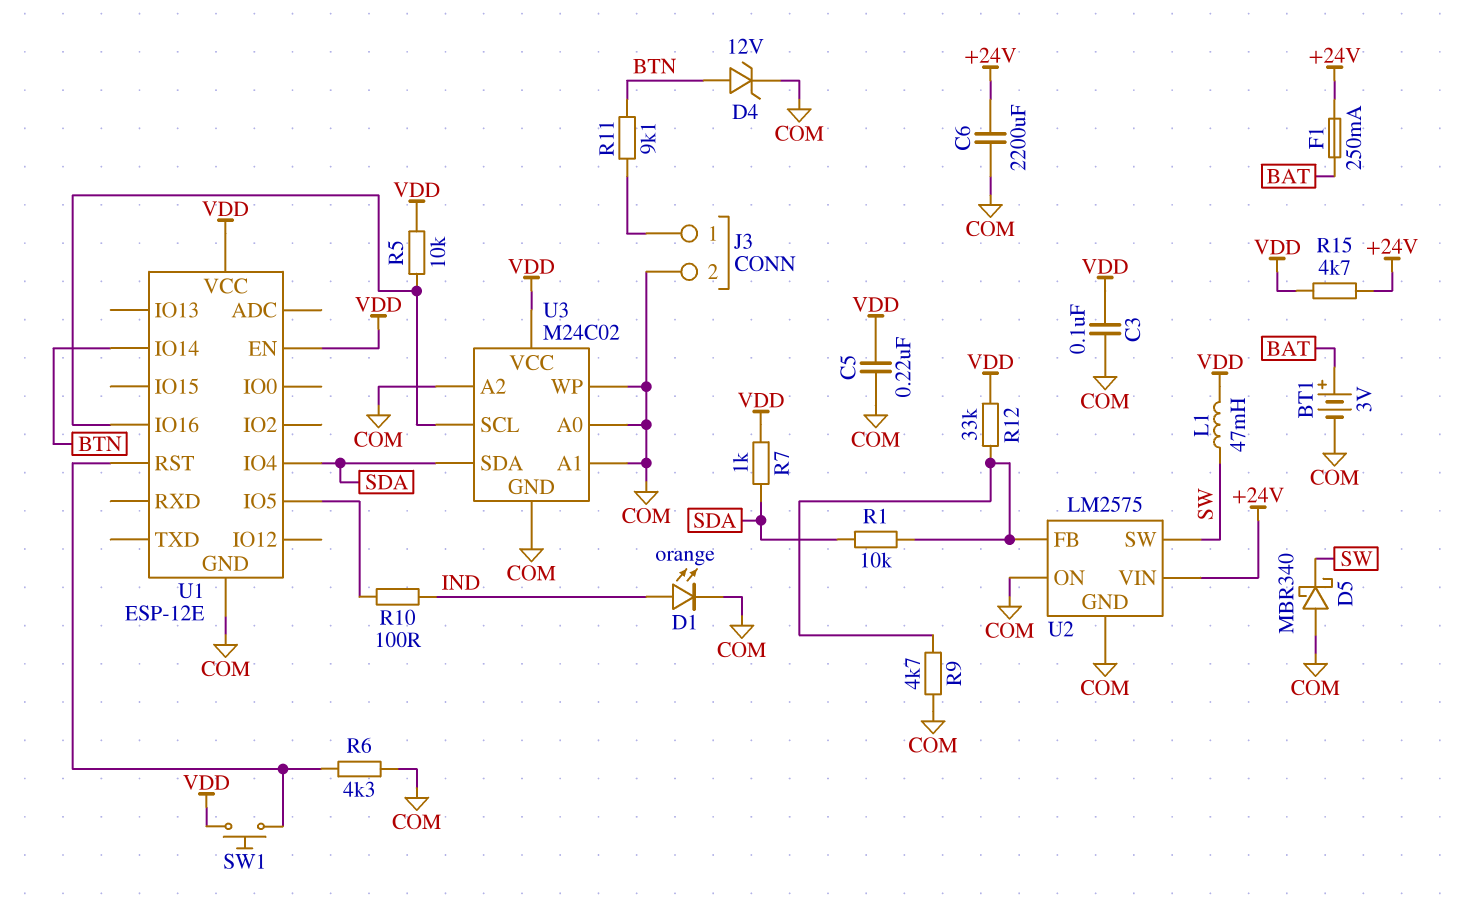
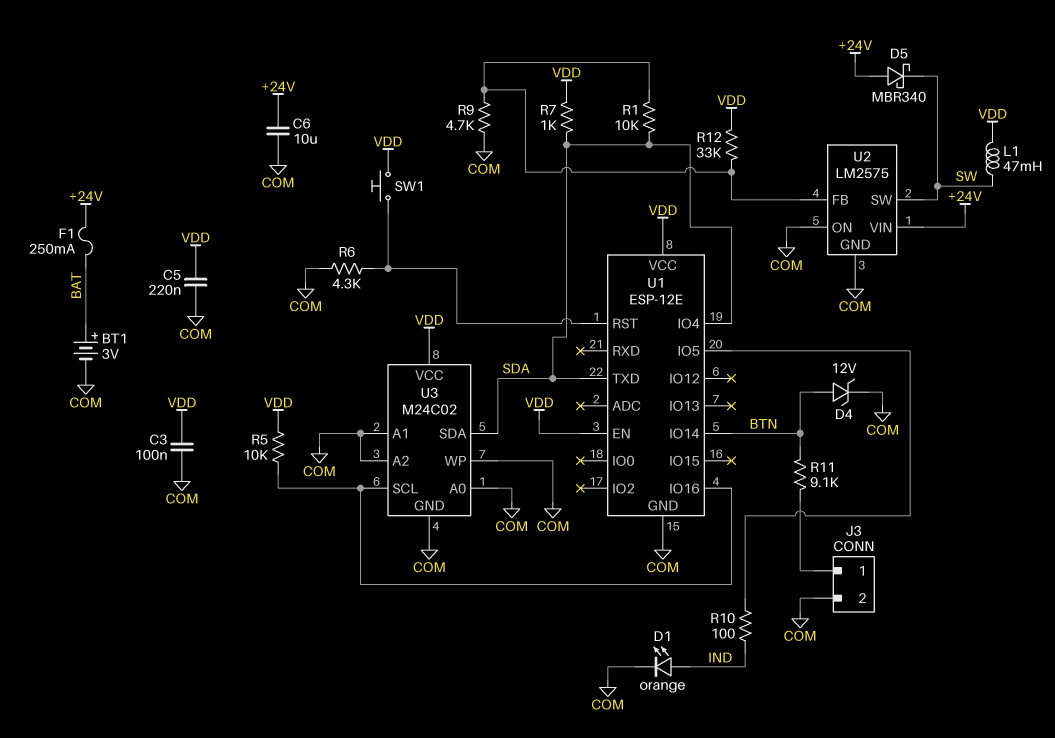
C6: 2200uF (+24V, COM) -> 10uF (+24V, COM)
D5: schottky MBR340 (A COM, K SW) -> schottky MBR340 (A +24V, K SW)
R15: 4.7k (+24V, VDD) -> none
U1 pin TXD: none -> SDA

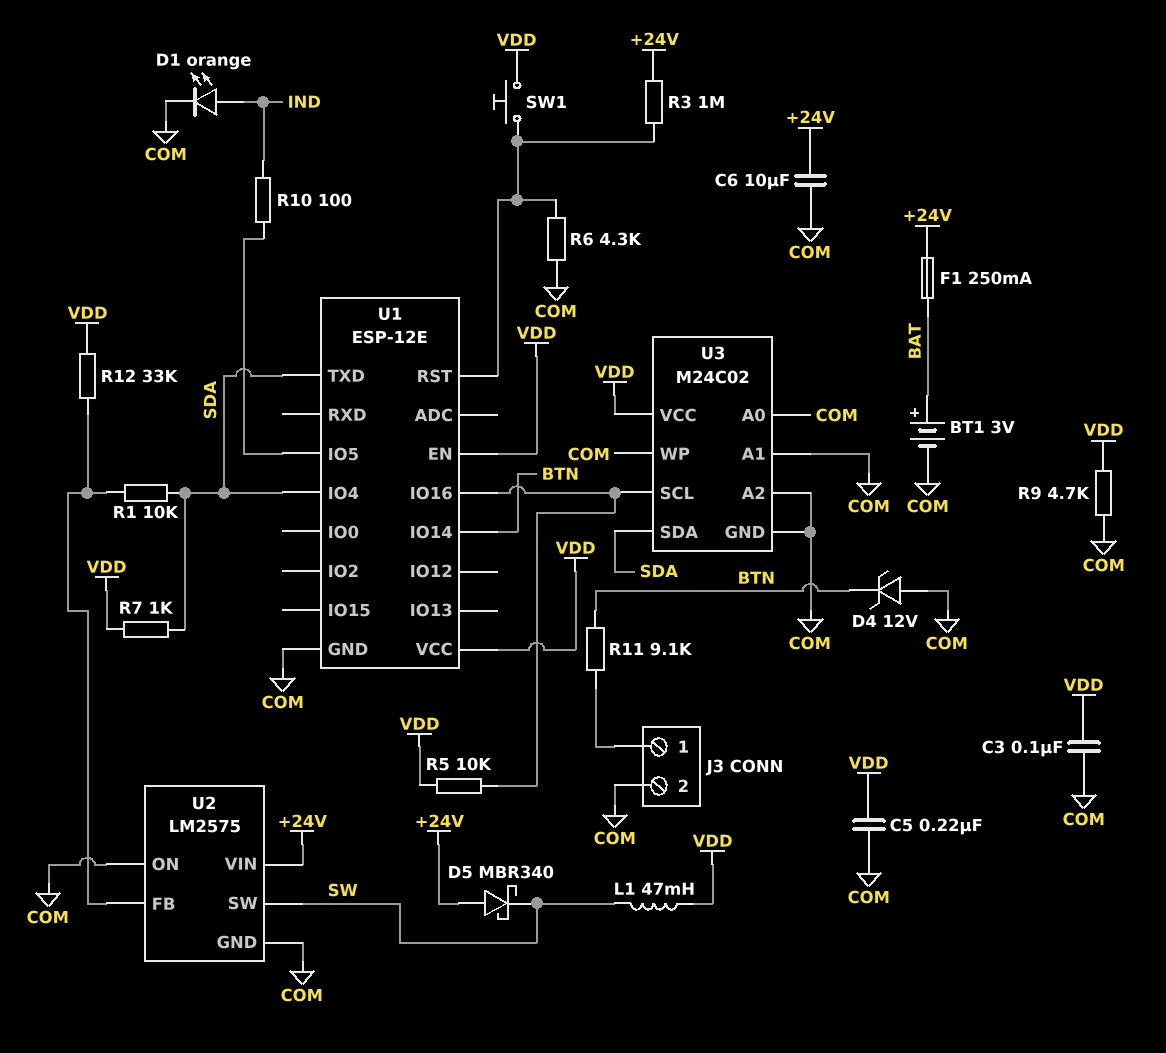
D4: zener 12V (A BTN, K COM) -> zener 12V (A COM, K BTN)
R3: none -> 1M (+24V, U1/RST)
R9: 4.7k (COM, U2/FB) -> 4.7k (COM, VDD)

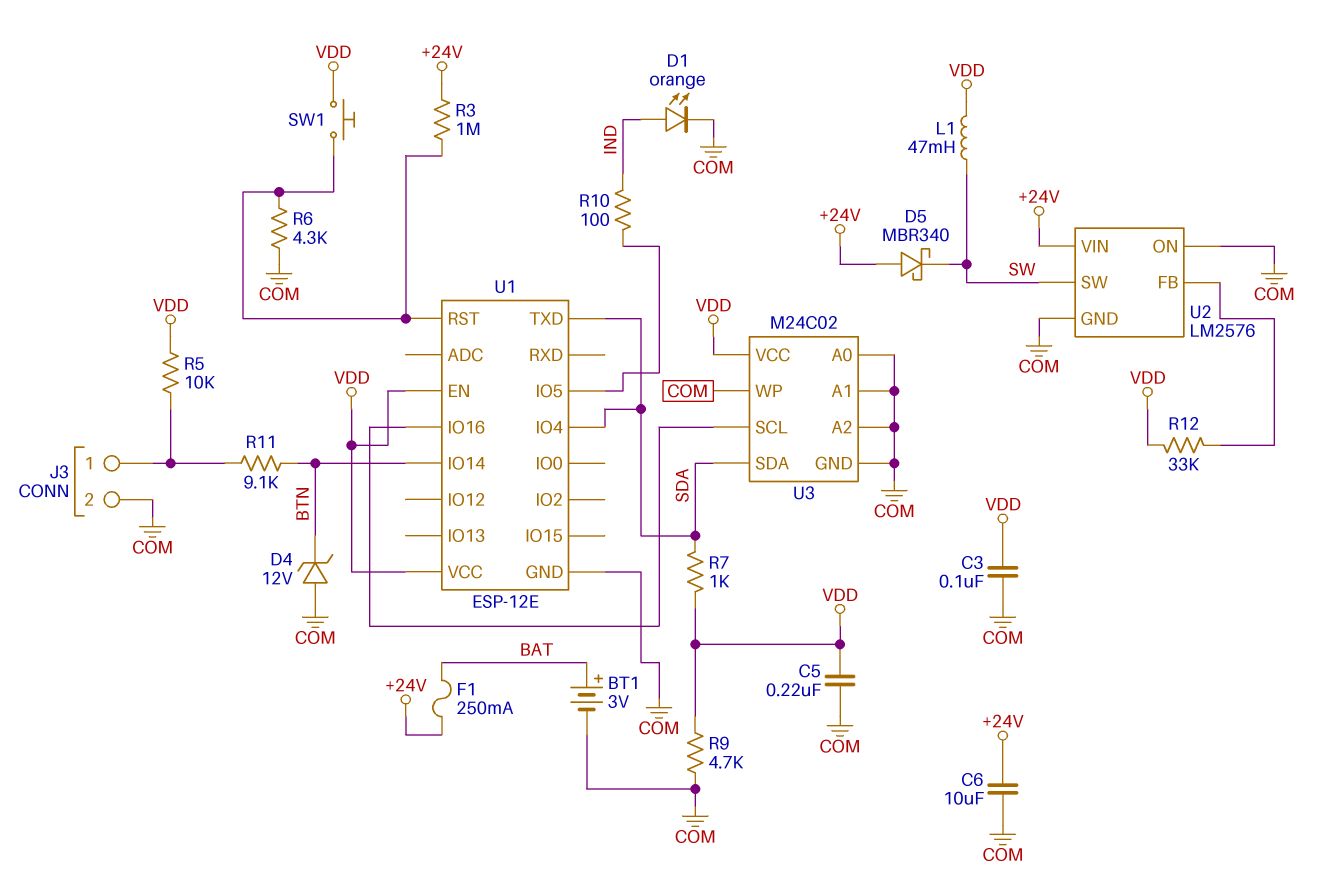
R1: 10k (SDA, U2/FB) -> none
R5: 10k (U1/IO16, VDD) -> 10k (J3/1, VDD)
U2: LM2575 -> LM2576

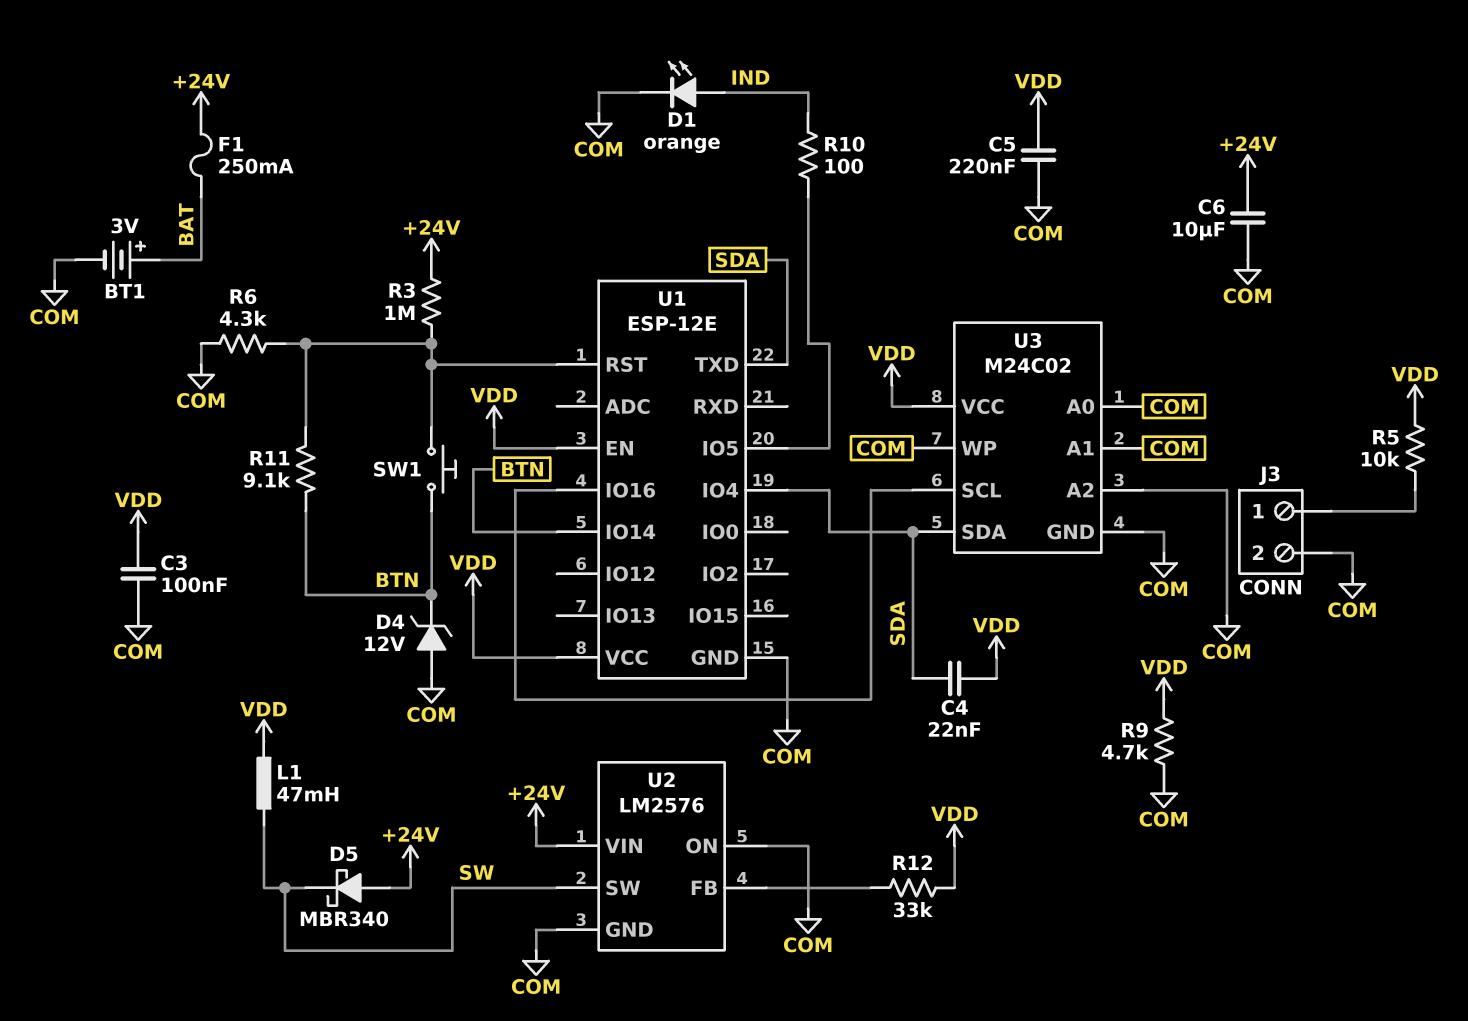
C4: none -> 22nF (SDA, VDD)
R7: 1k (SDA, VDD) -> none
R11: 9.1k (BTN, J3/1) -> 9.1k (BTN, U1/RST)
SW1: button (U1/RST, VDD) -> button (BTN, U1/RST)

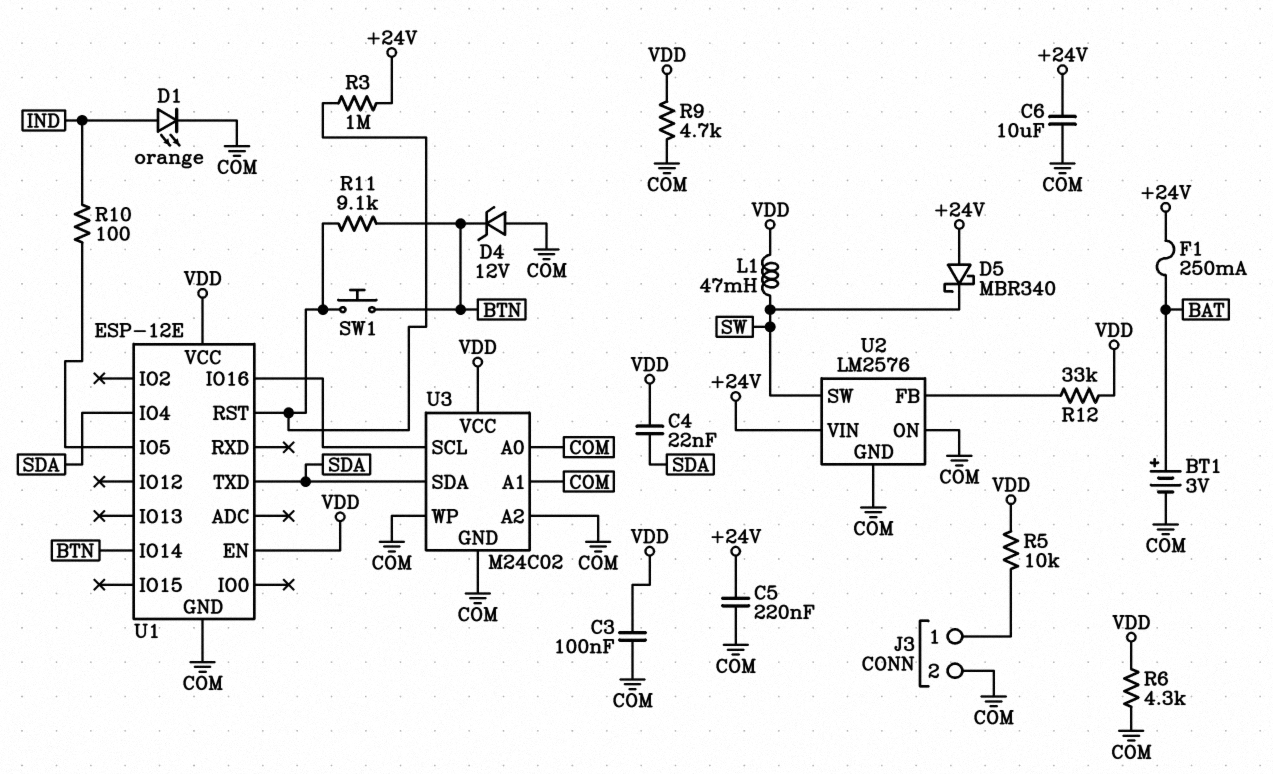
C5: 220nF (COM, VDD) -> 220nF (+24V, COM)
R6: 4.3k (COM, U1/RST) -> 4.3k (COM, VDD)

